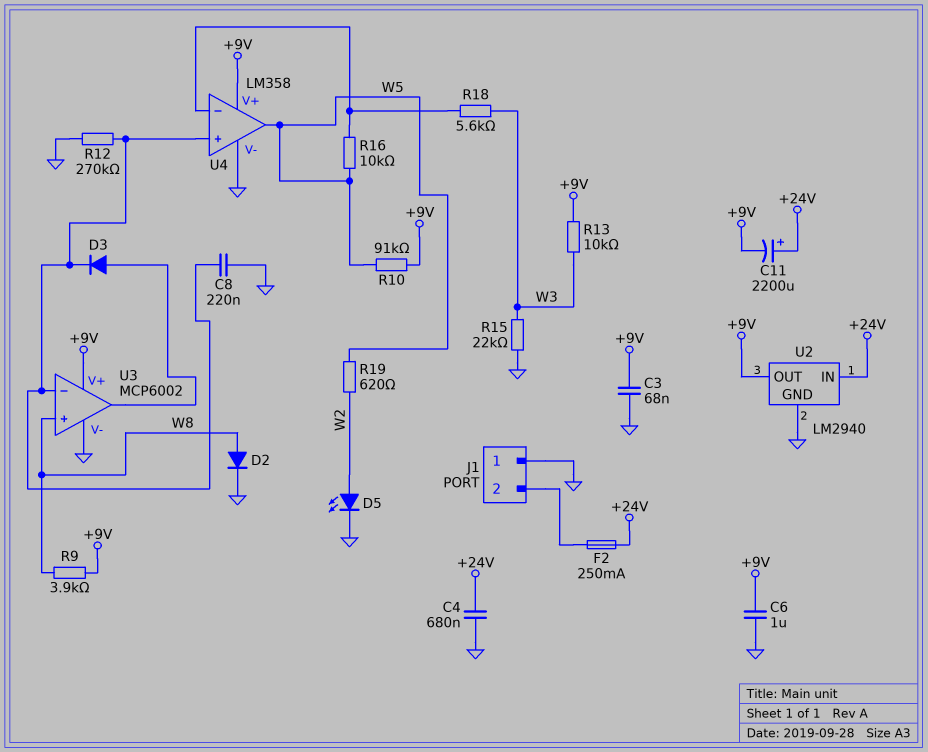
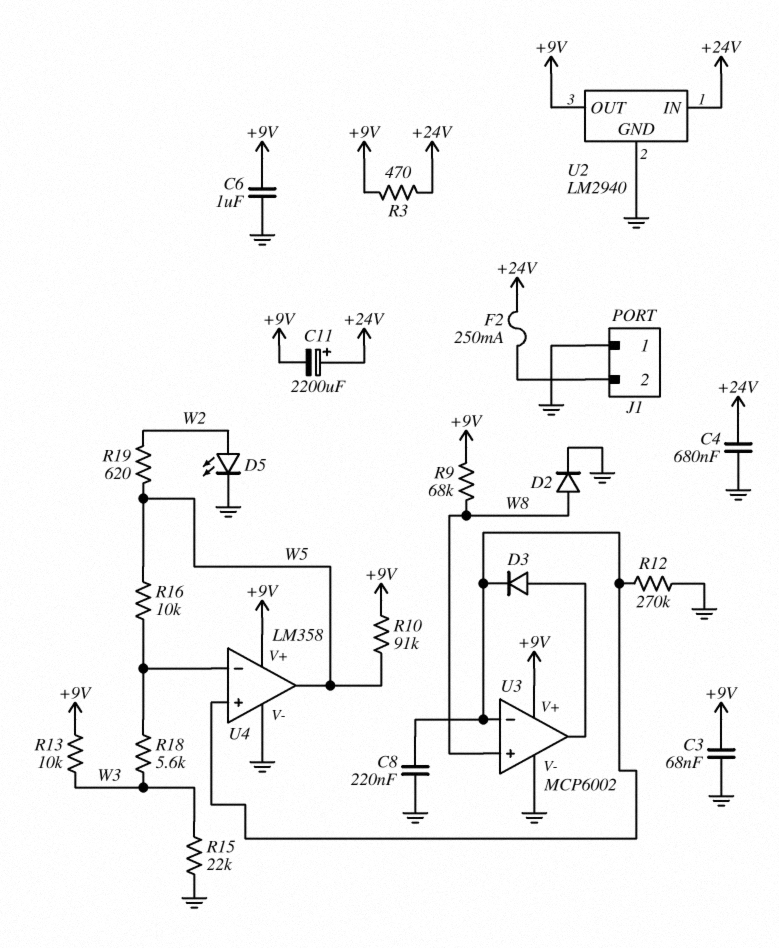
R3: none -> 470 (+9V, +24V)
R9: 3.9k (+9V, W8) -> 68k (+9V, W8)

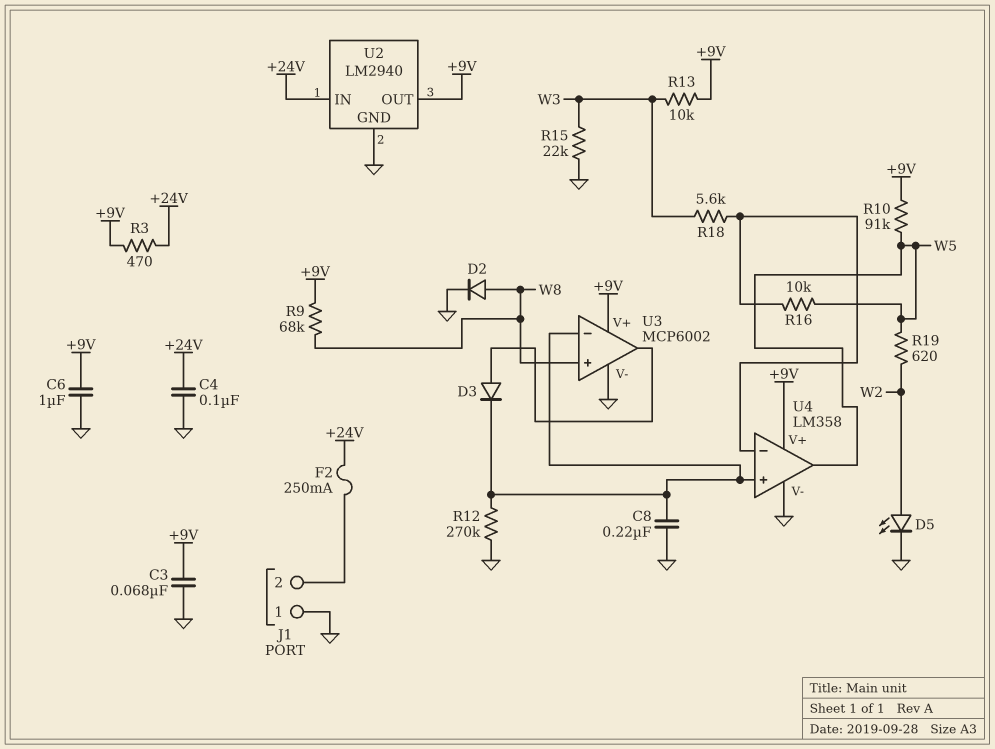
C4: 680nF (+24V, GND) -> 100nF (+24V, GND)
C11: 2200uF (plus +24V, minus +9V) -> none

